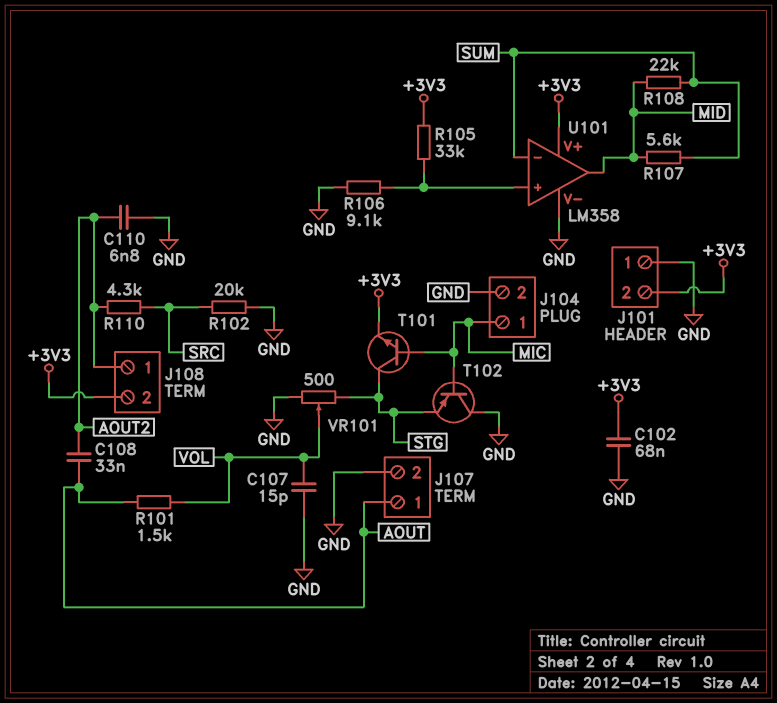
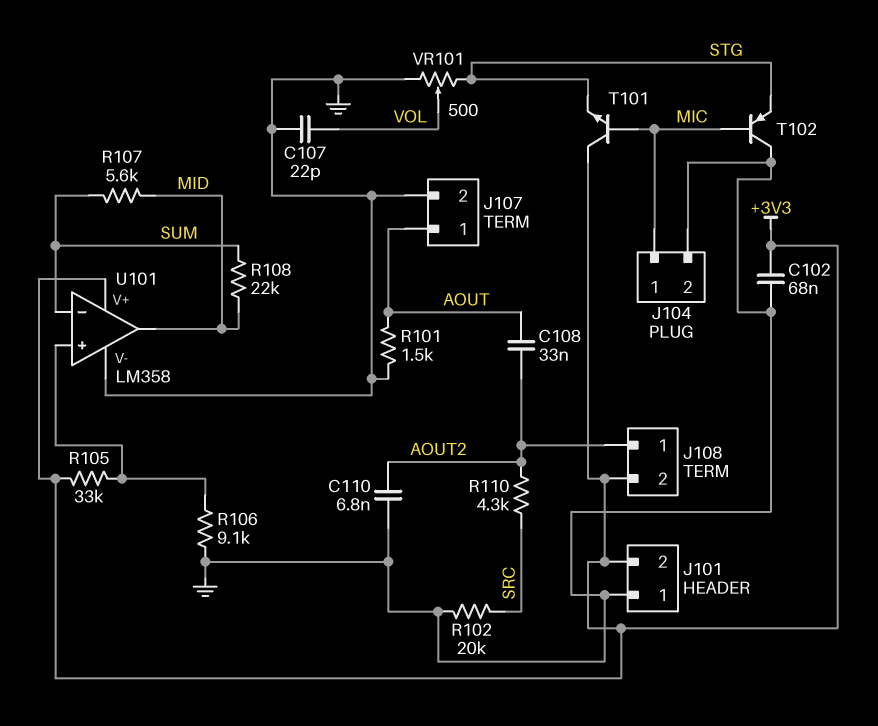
C107: 15pF (GND, VOL) -> 22pF (GND, VOL)
R101: 1.5k (AOUT, VOL) -> 1.5k (AOUT, GND)
T101: NPN (B MIC, C STG, E +3V3) -> NPN (B MIC, C +3V3, E STG)

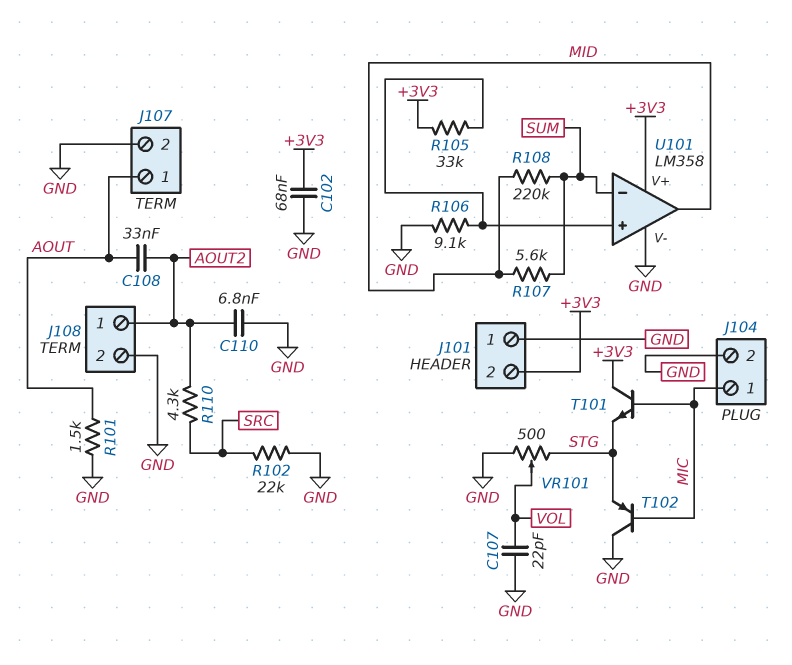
J108 pin 2: +3V3 -> GND
R102: 20k (GND, SRC) -> 22k (GND, SRC)
R108: 22k (MID, SUM) -> 220k (MID, SUM)

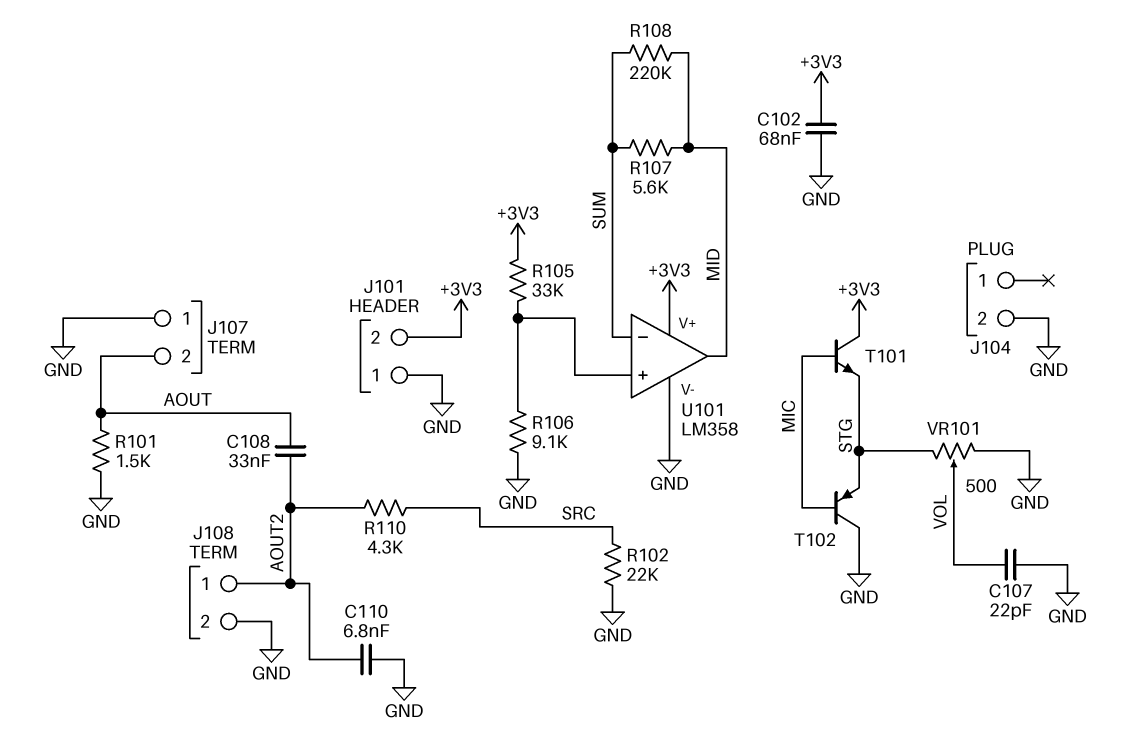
J104 pin 1: MIC -> none
J107 pin 1: AOUT -> GND
J107 pin 2: GND -> AOUT

